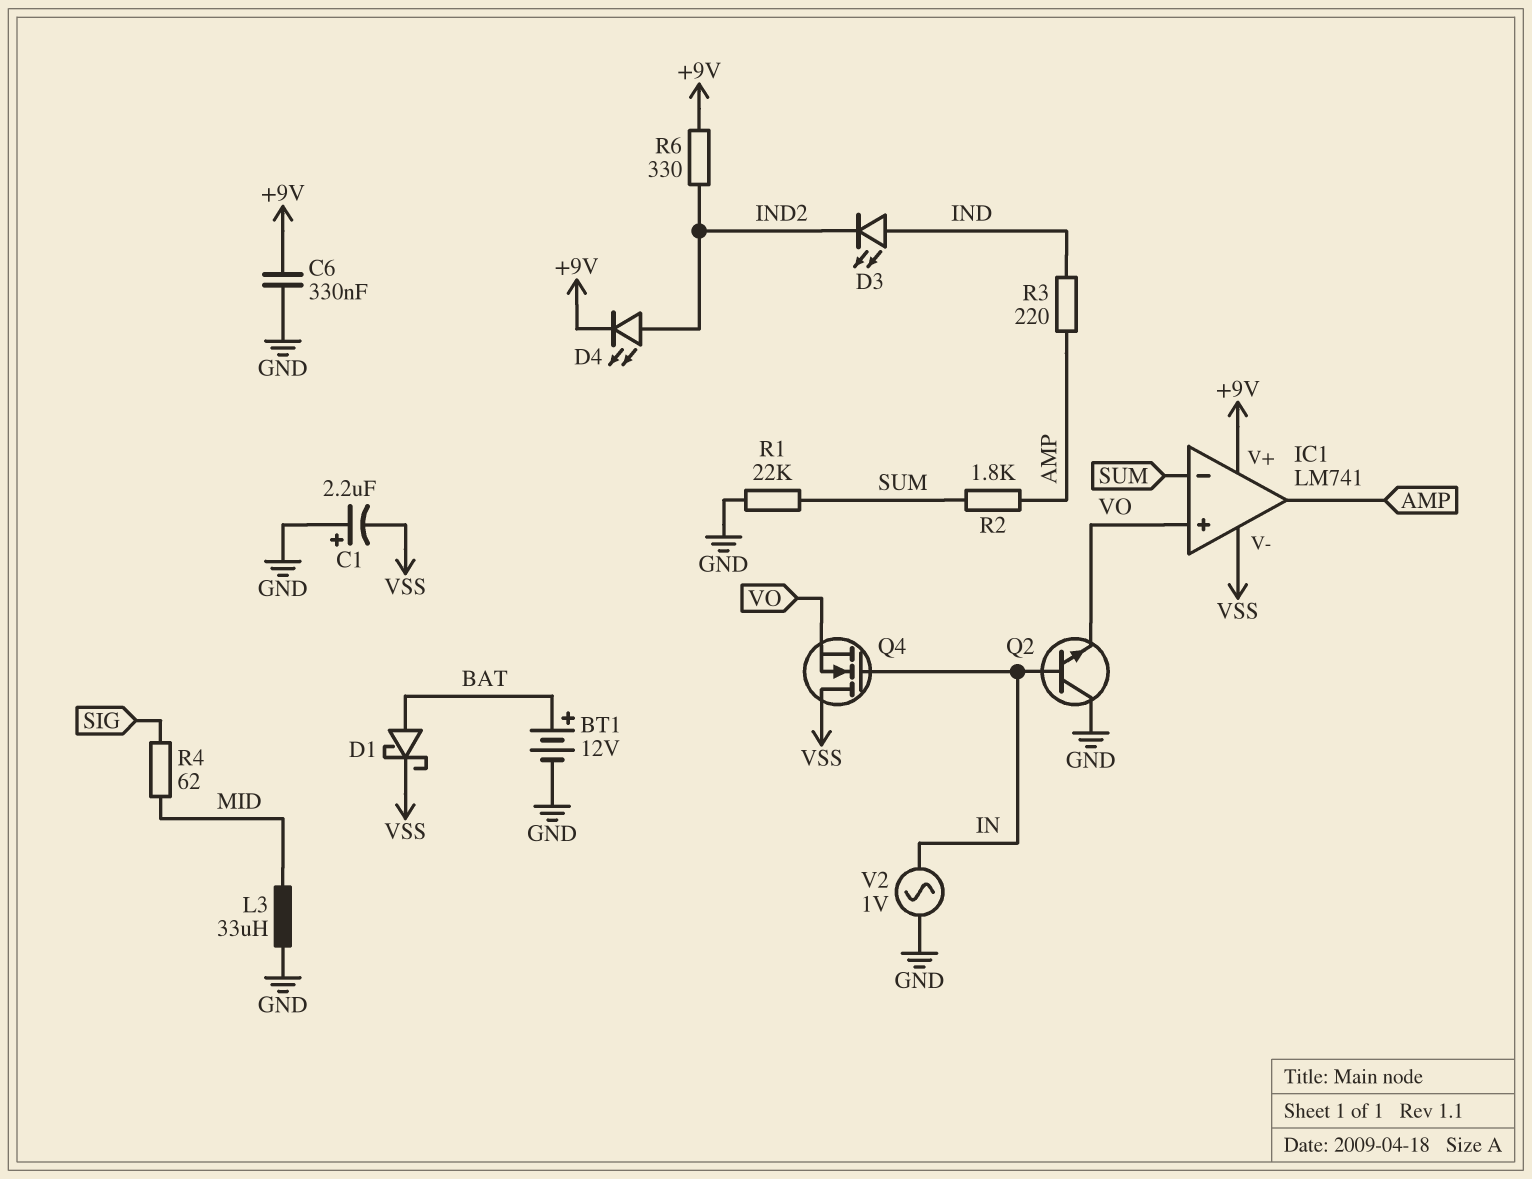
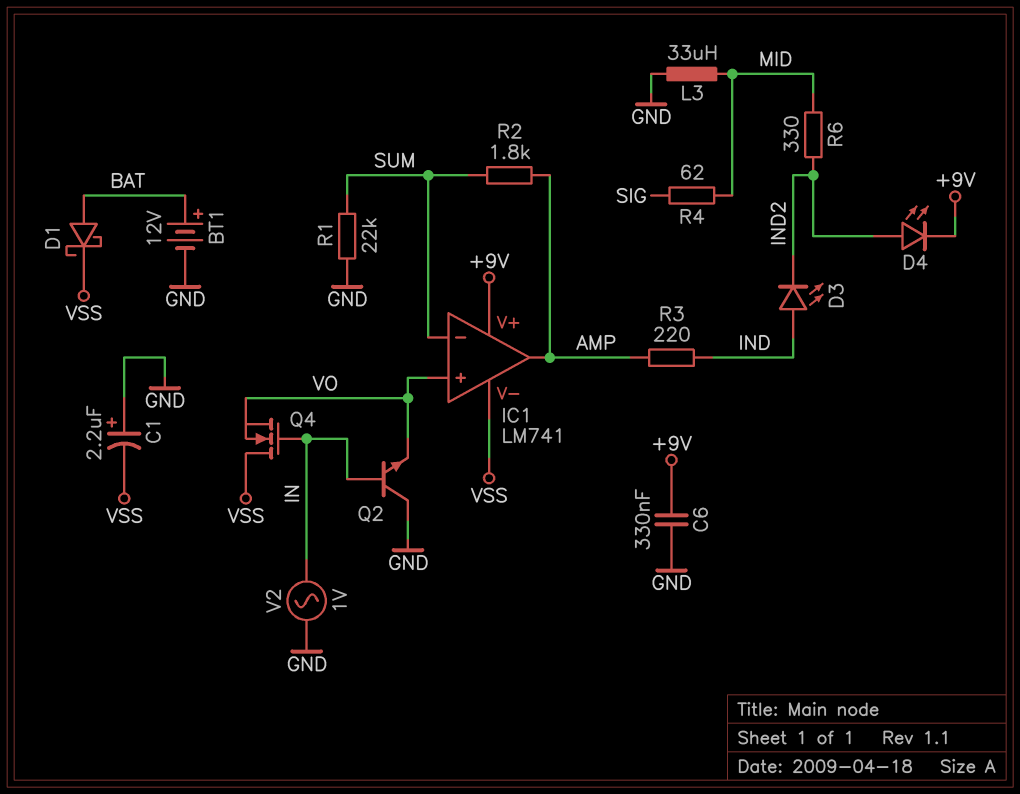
R6: 330 (+9V, IND2) -> 330 (IND2, MID)

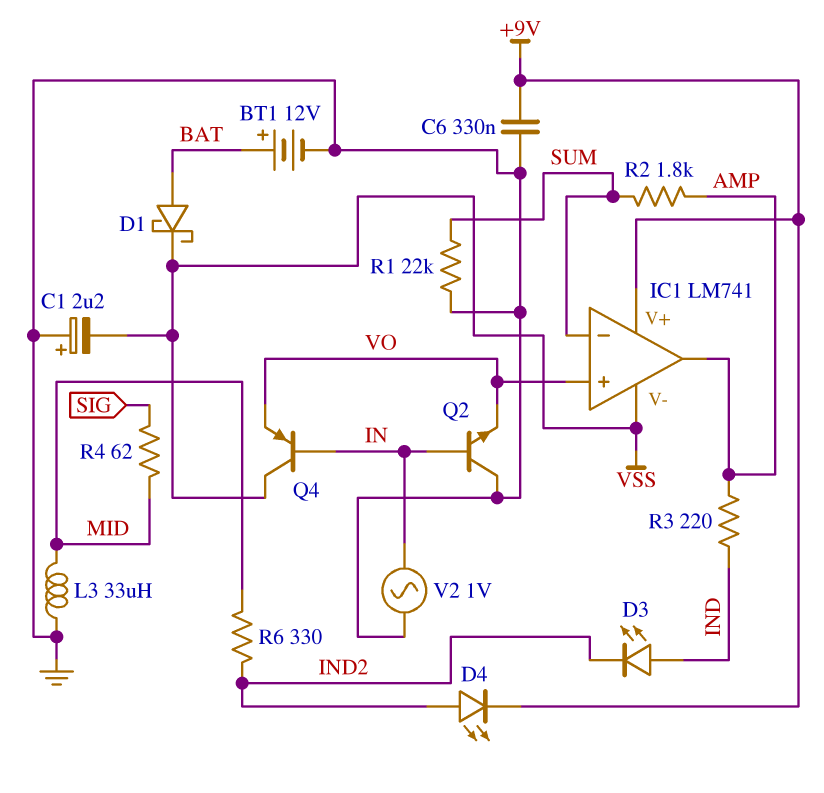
Q4: NMOS (G IN, D VSS, S VO) -> PNP (B IN, C VSS, E VO)

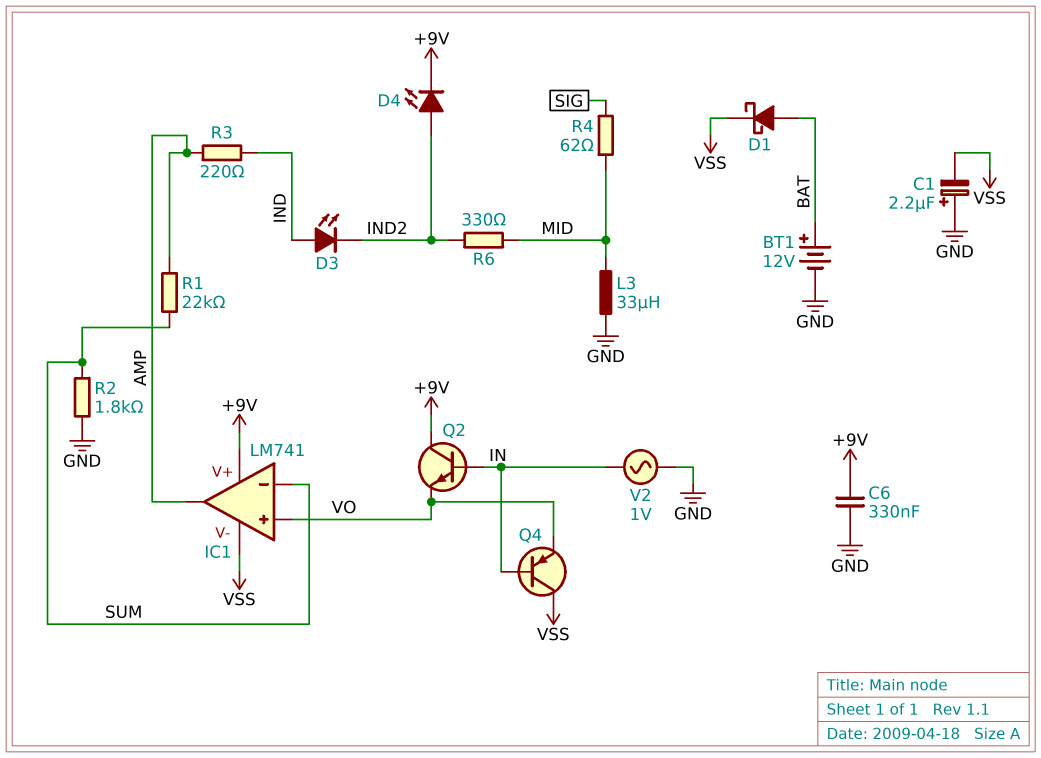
Q2: NPN (B IN, C GND, E VO) -> NPN (B IN, C +9V, E VO)
R1: 22k (GND, SUM) -> 22k (AMP, SUM)
R2: 1.8k (AMP, SUM) -> 1.8k (GND, SUM)

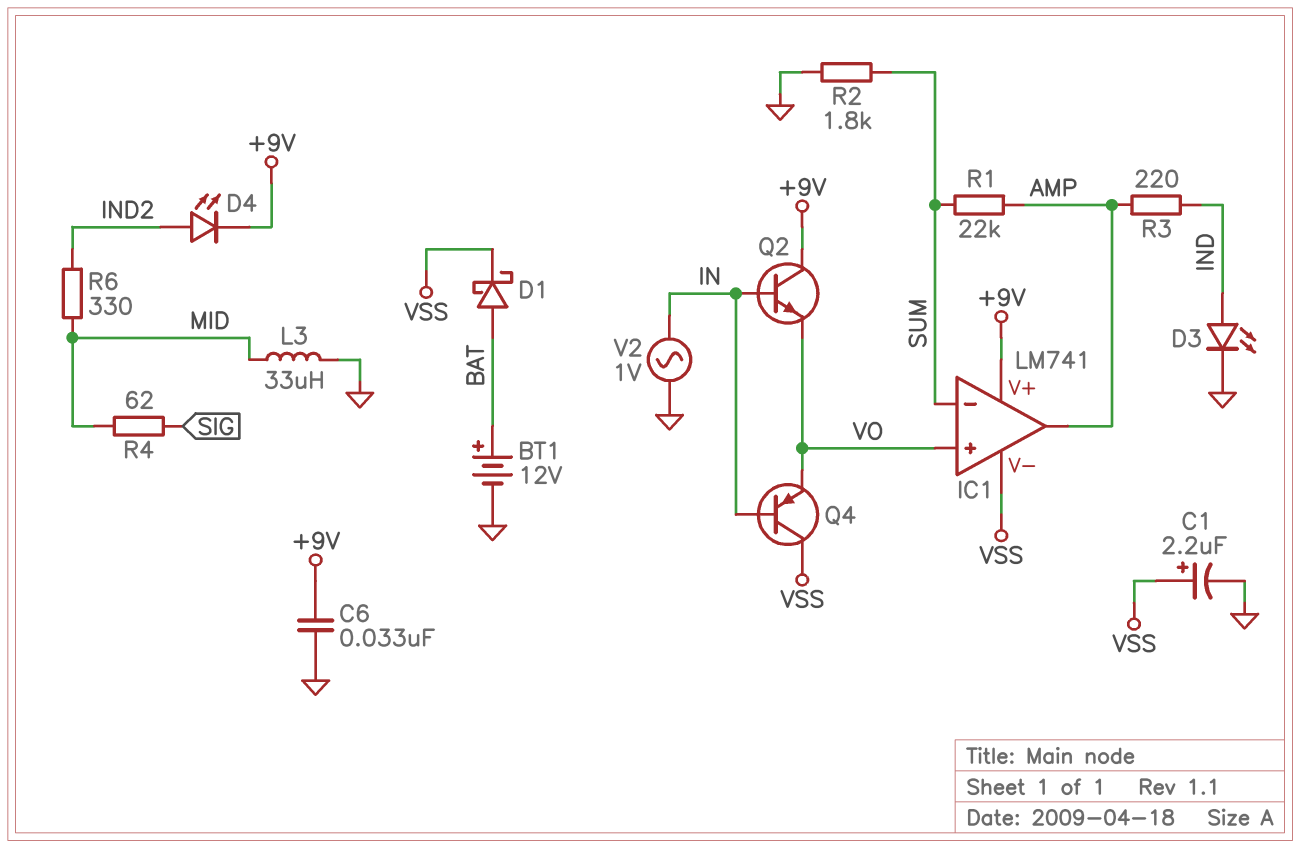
C1: 2.2uF (plus GND, minus VSS) -> 2.2uF (plus VSS, minus GND)
C6: 330nF (+9V, GND) -> 33nF (+9V, GND)
D3: LED (A IND, K IND2) -> LED (A IND, K GND)

